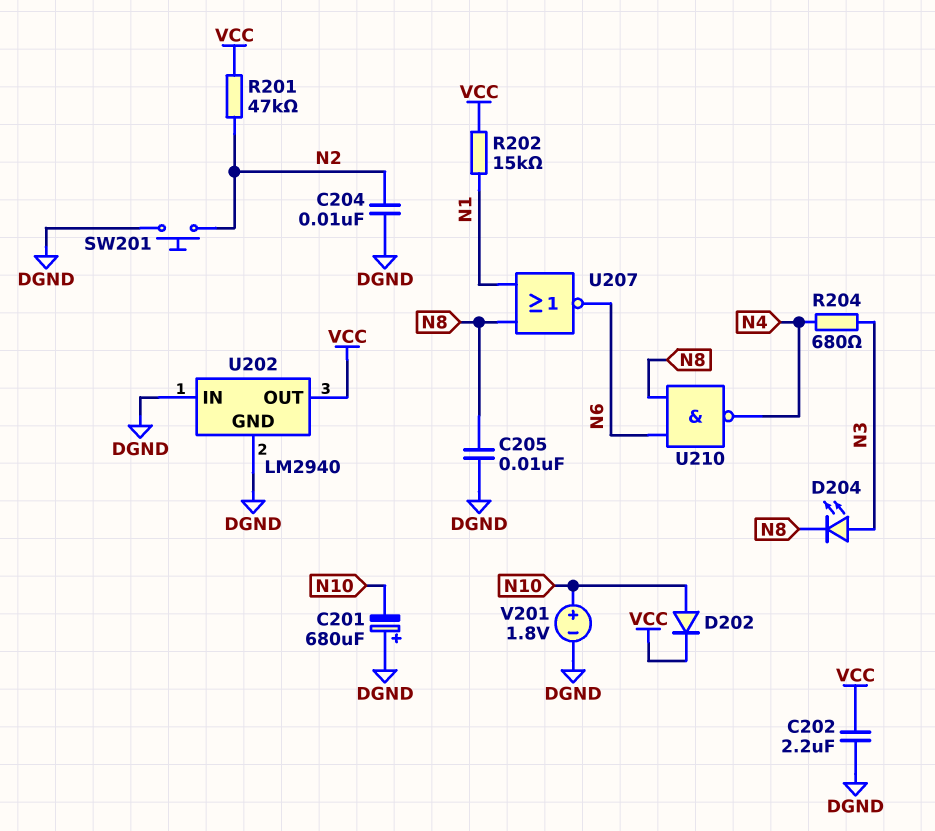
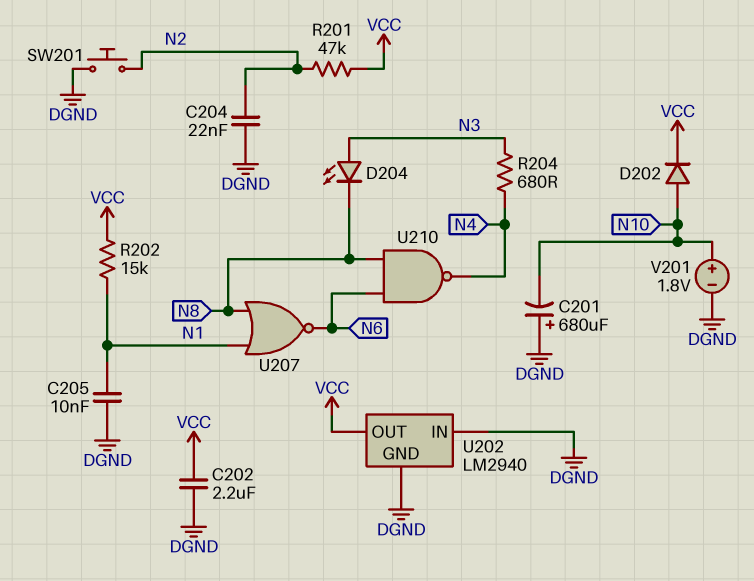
C204: 10nF (DGND, N2) -> 22nF (DGND, N2)
C205: 10nF (DGND, N8) -> 10nF (DGND, N1)

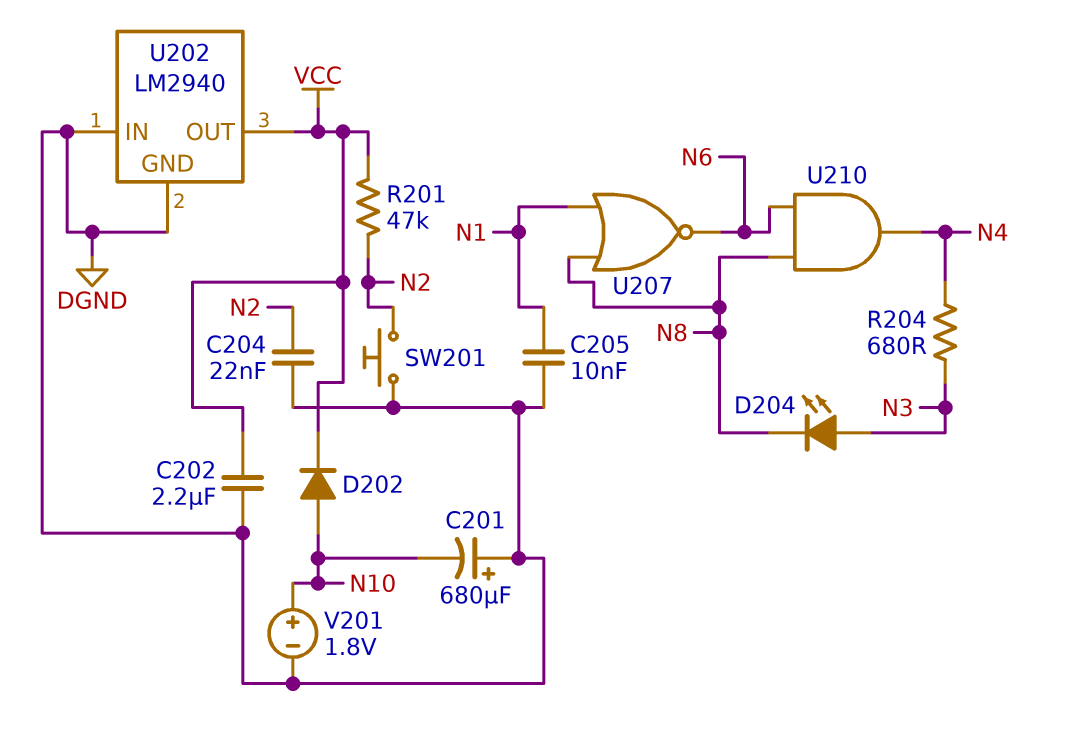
R202: 15k (N1, VCC) -> none
U210: NAND (in N6, in N8, out N4) -> AND (in N6, in N8, out N4)

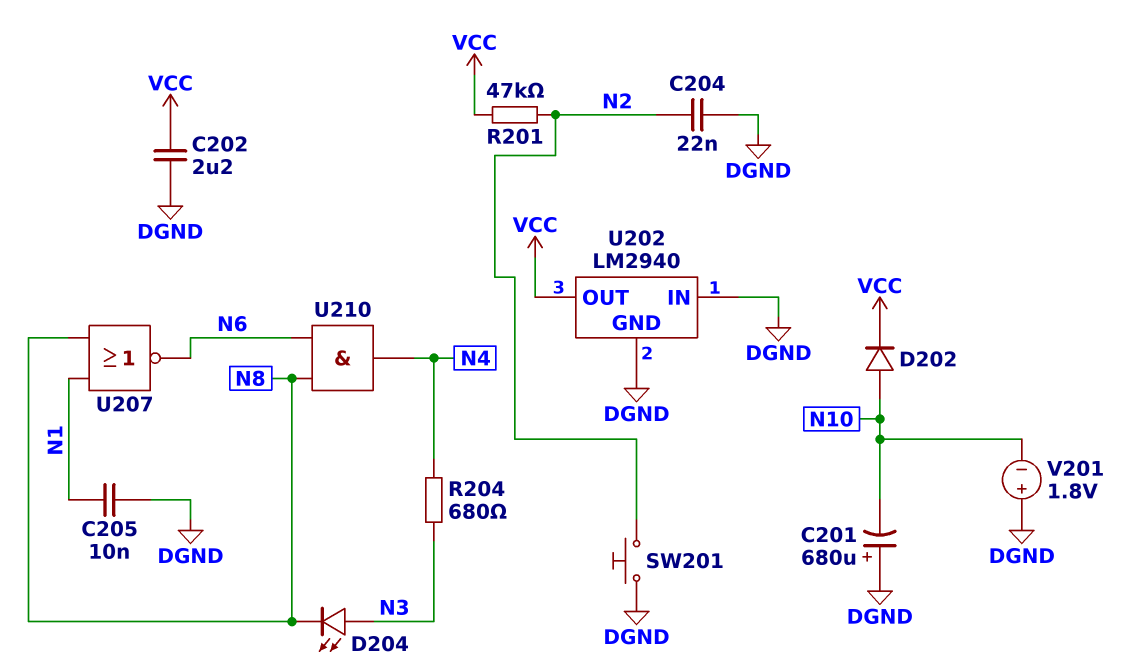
V201: 1.8V (plus N10, minus DGND) -> 1.8V (plus DGND, minus N10)

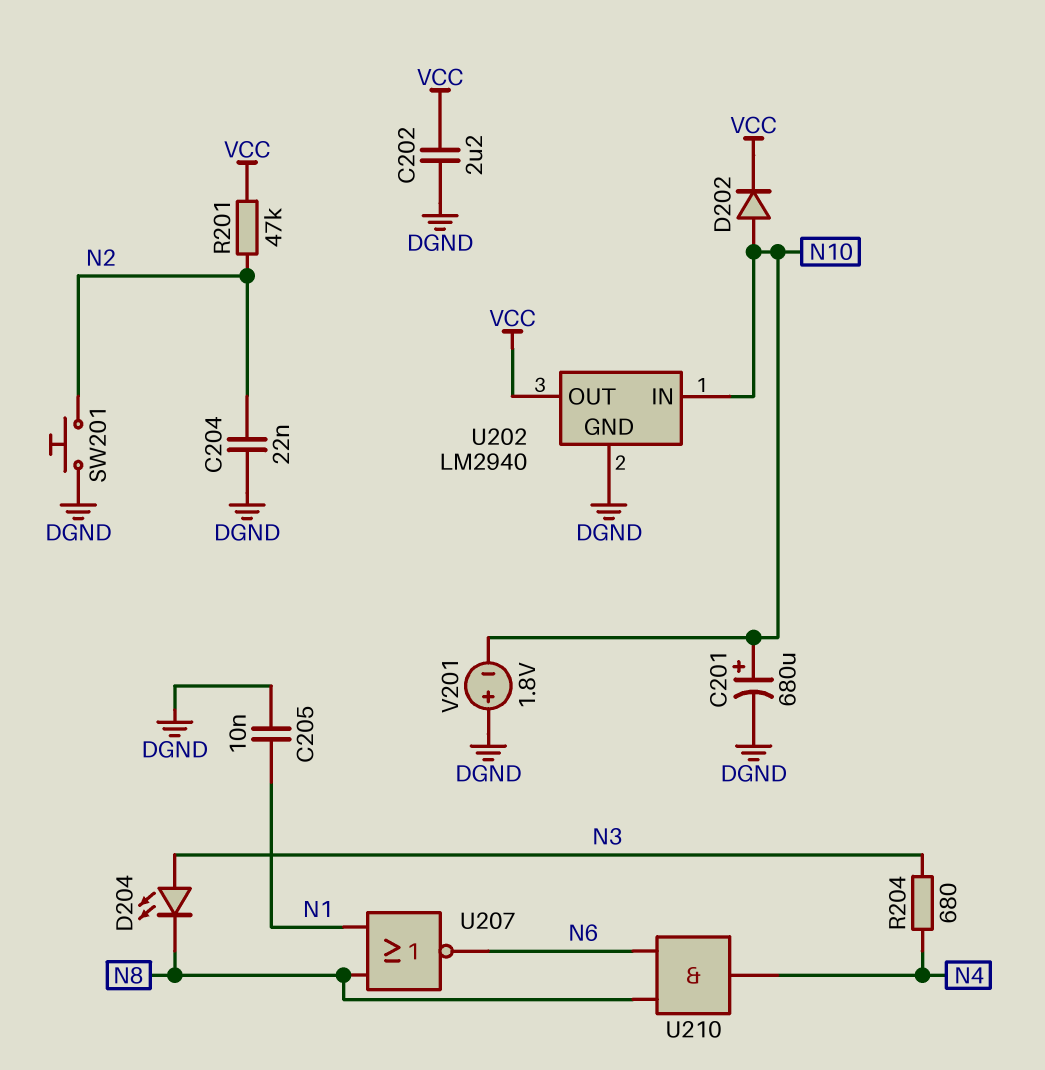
C201: 680uF (plus DGND, minus N10) -> 680uF (plus N10, minus DGND)
U202 pin IN: DGND -> N10

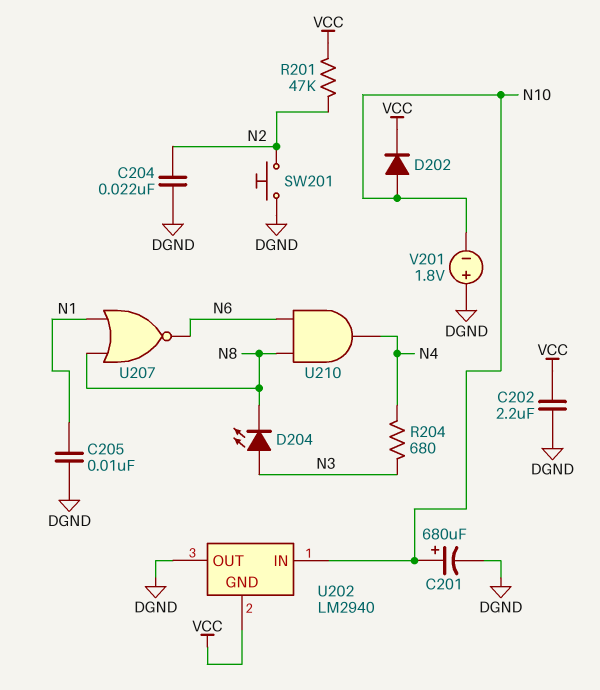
U202 pin GND: DGND -> VCC
U202 pin OUT: VCC -> DGND

